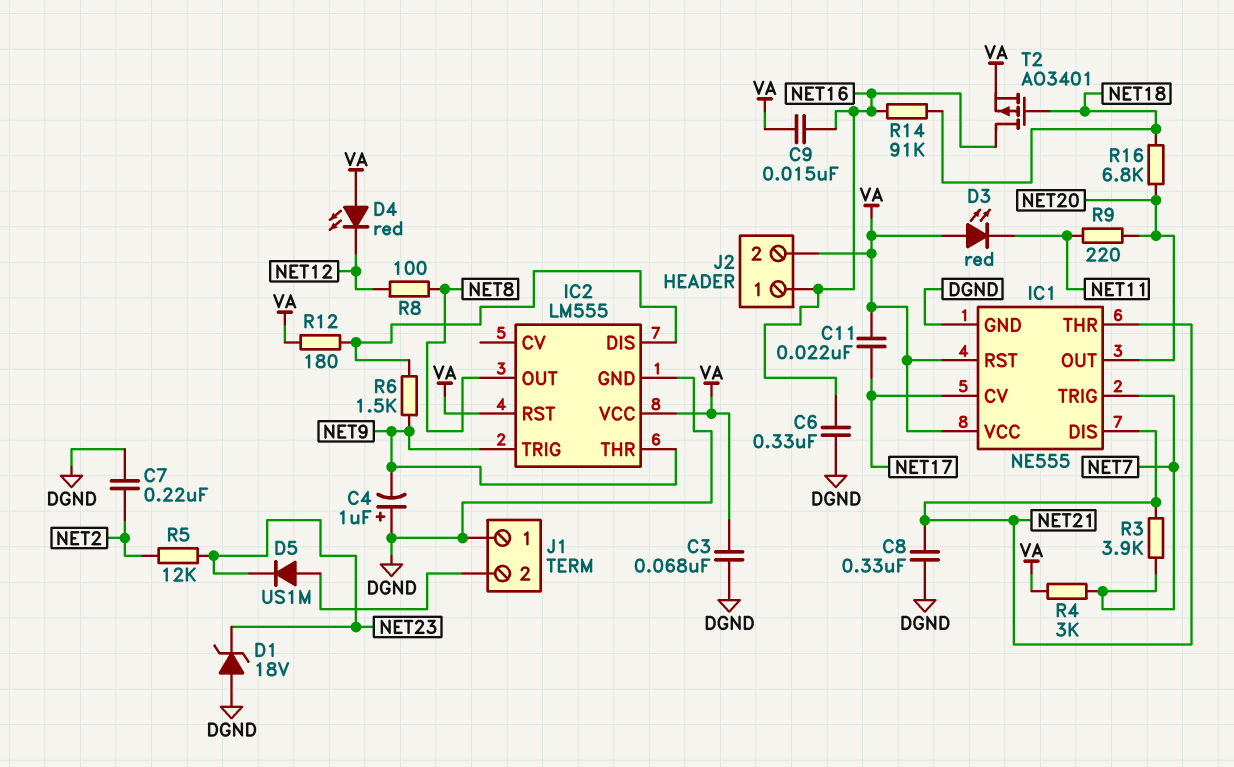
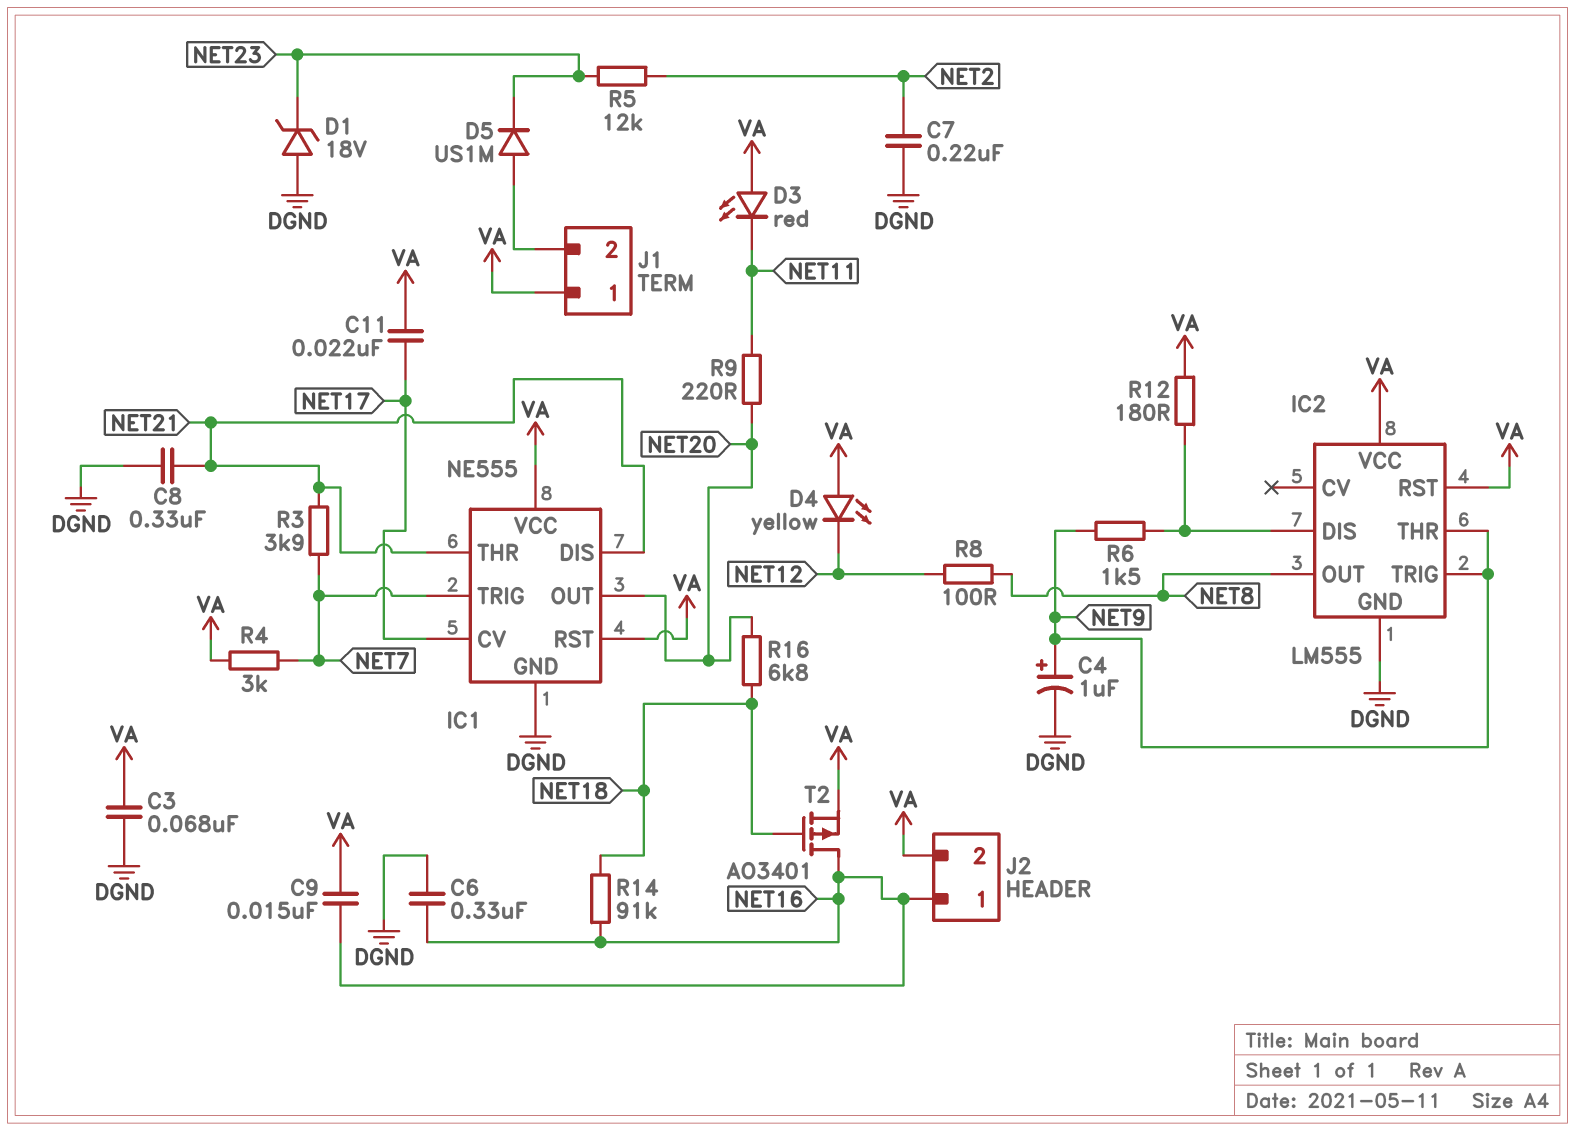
C4: 1uF (plus DGND, minus NET9) -> 1uF (plus NET9, minus DGND)
D4: LED red (A VA, K NET12) -> LED yellow (A VA, K NET12)
J1 pin 1: DGND -> VA

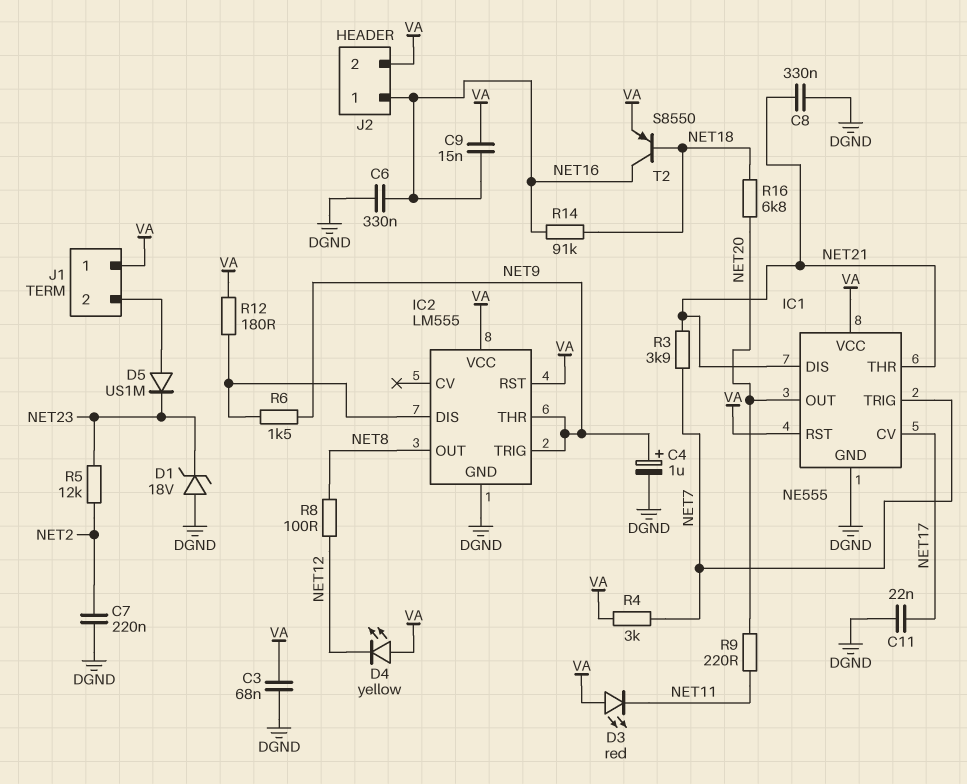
C11: 22nF (NET17, VA) -> 22nF (DGND, NET17)
T2: PMOS AO3401 (G NET18, D NET16, S VA) -> PNP S8550 (B NET18, C NET16, E VA)

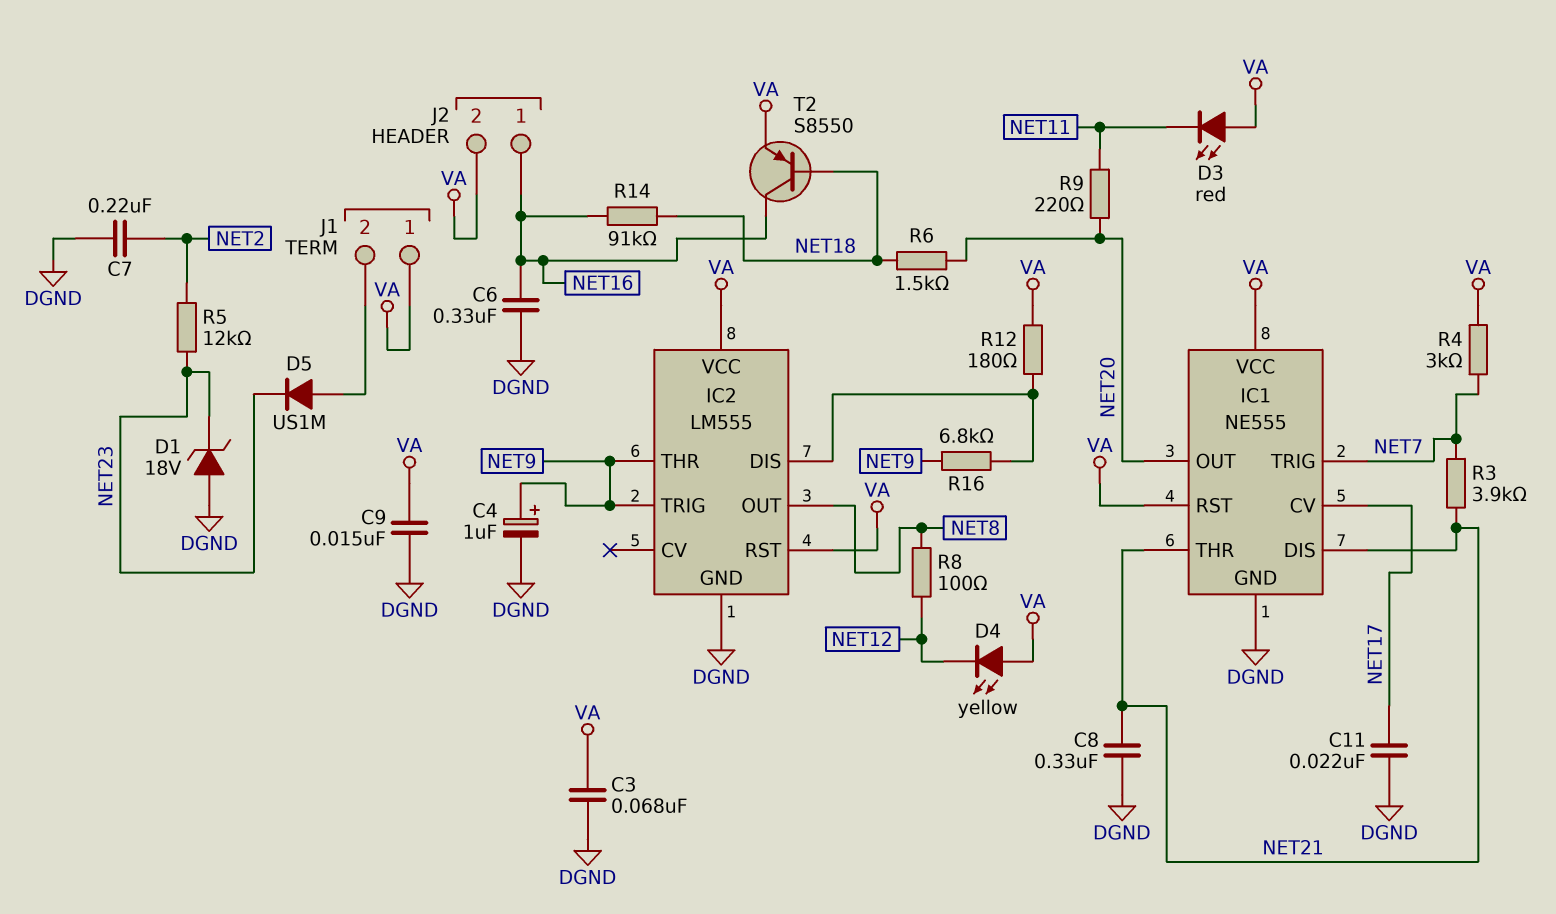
C9: 15nF (NET16, VA) -> 15nF (DGND, VA)
R6: 1.5k (IC2/DIS, NET9) -> 1.5k (NET18, NET20)
R16: 6.8k (NET18, NET20) -> 6.8k (IC2/DIS, NET9)

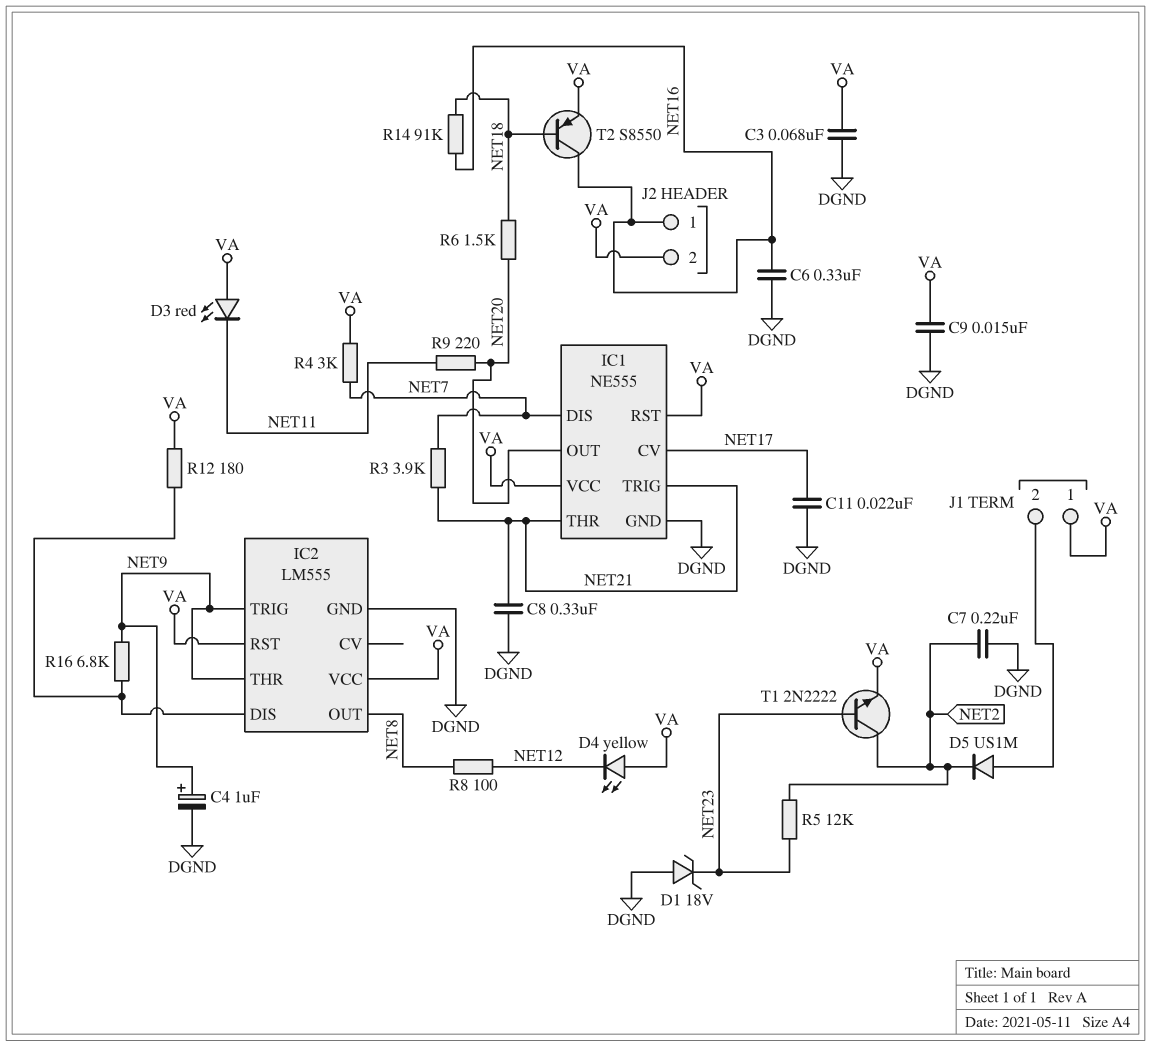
D5: diode US1M (A J1/2, K NET23) -> diode US1M (A J1/2, K NET2)
IC1 pin DIS: NET21 -> NET7
IC1 pin TRIG: NET7 -> NET21
T1: none -> NPN 2N2222 (B NET23, C NET2, E VA)

